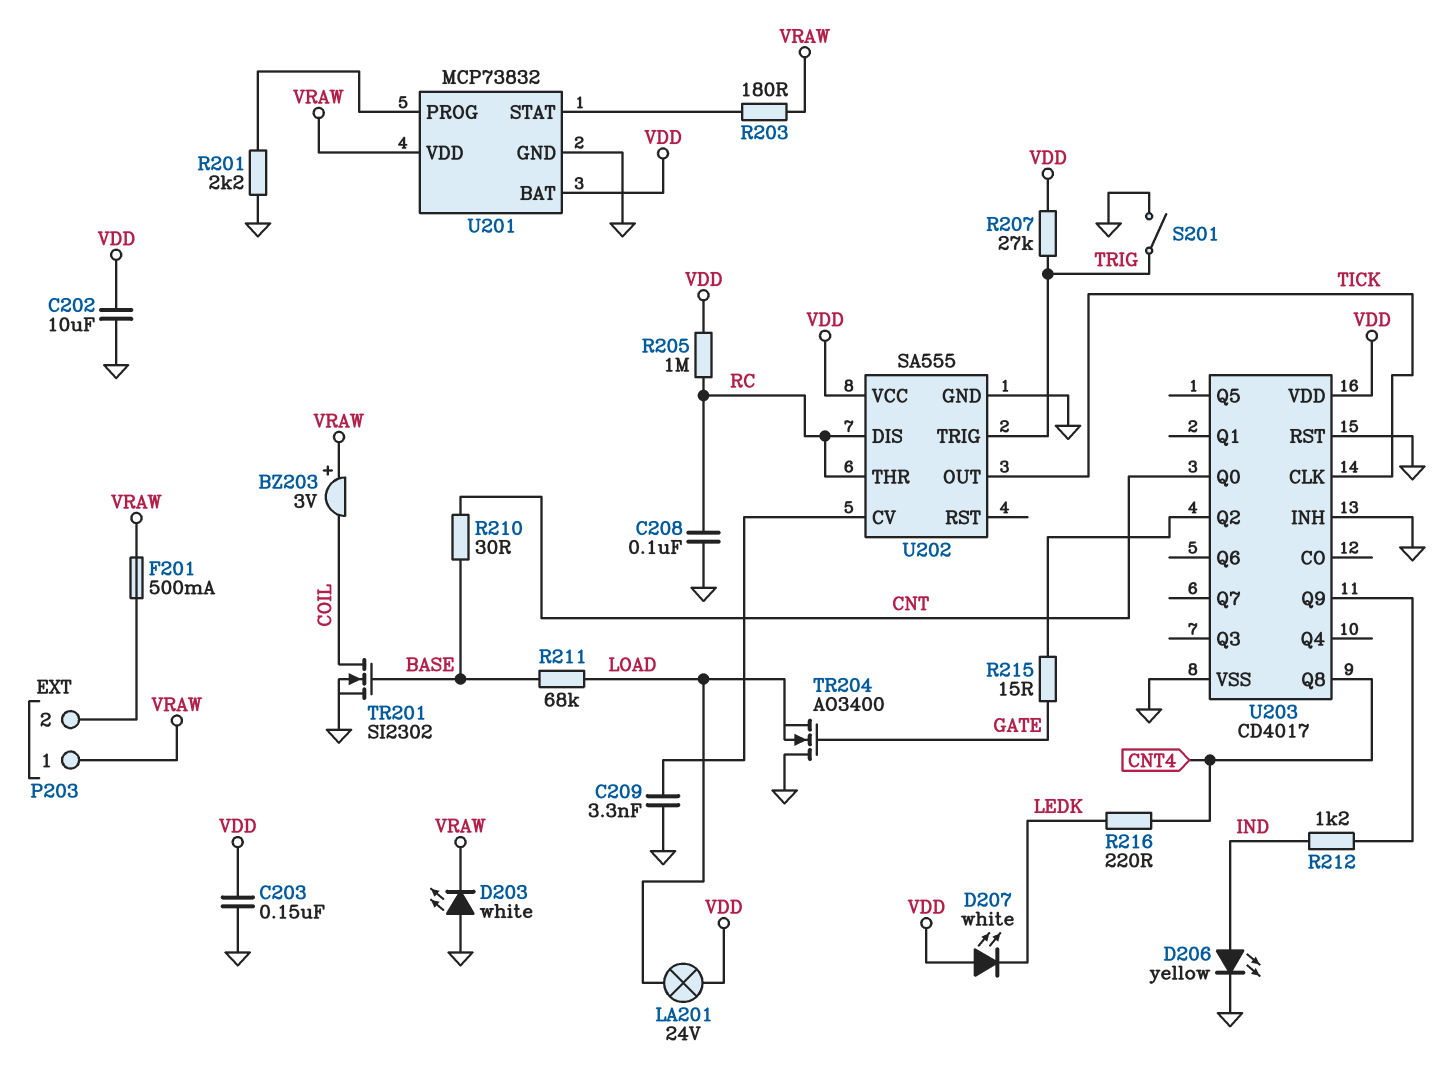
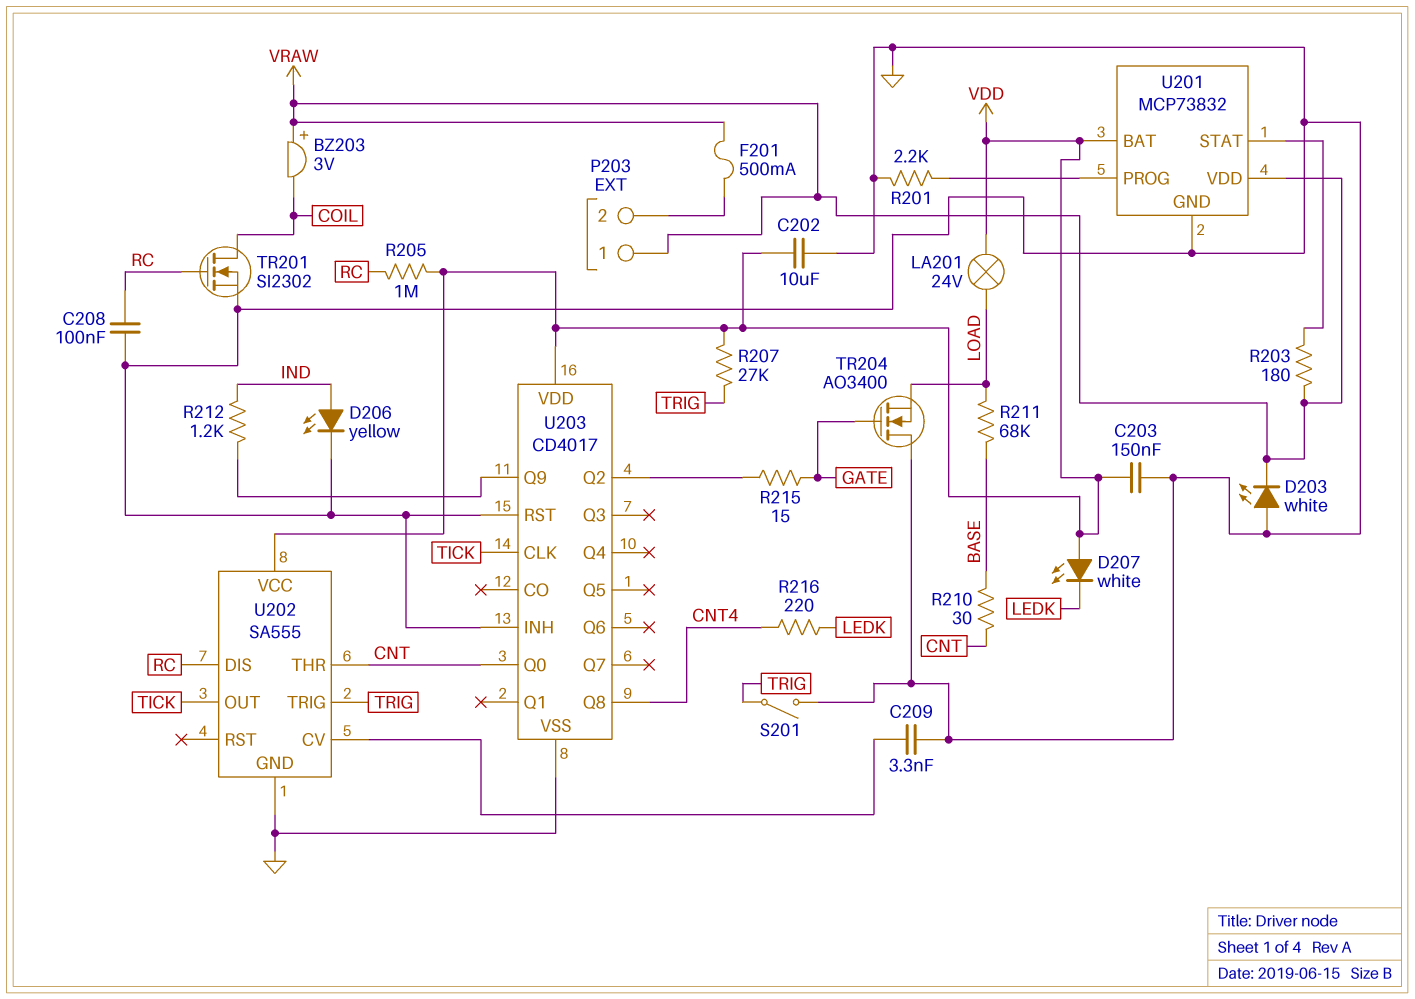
TR201: NMOS SI2302 (G BASE, D COIL, S GND) -> NMOS SI2302 (G RC, D COIL, S GND)
U202 pin THR: RC -> CNT

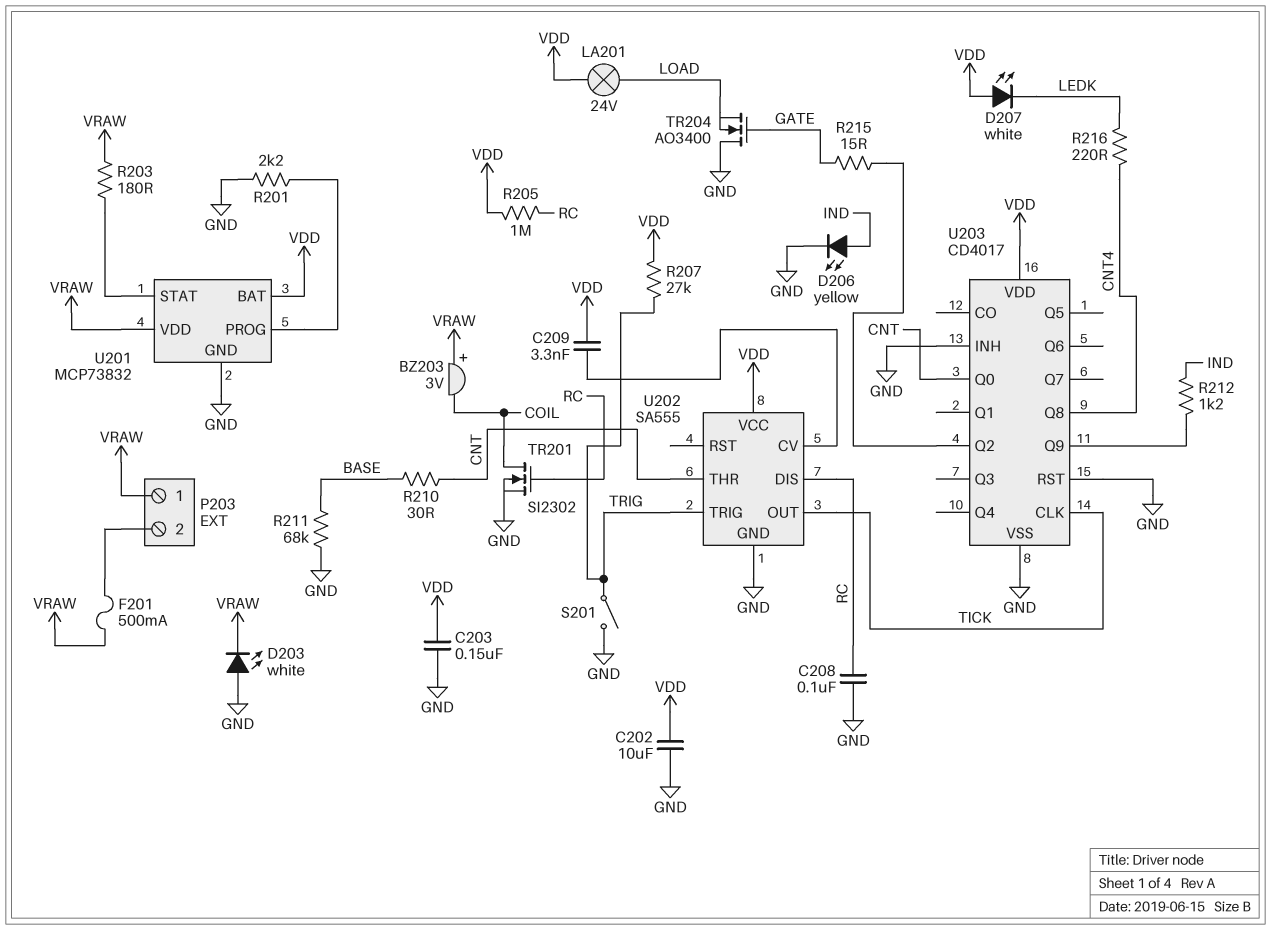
C209: 3.3nF (GND, U202/CV) -> 3.3nF (U202/CV, VDD)
R211: 68k (BASE, LOAD) -> 68k (BASE, GND)

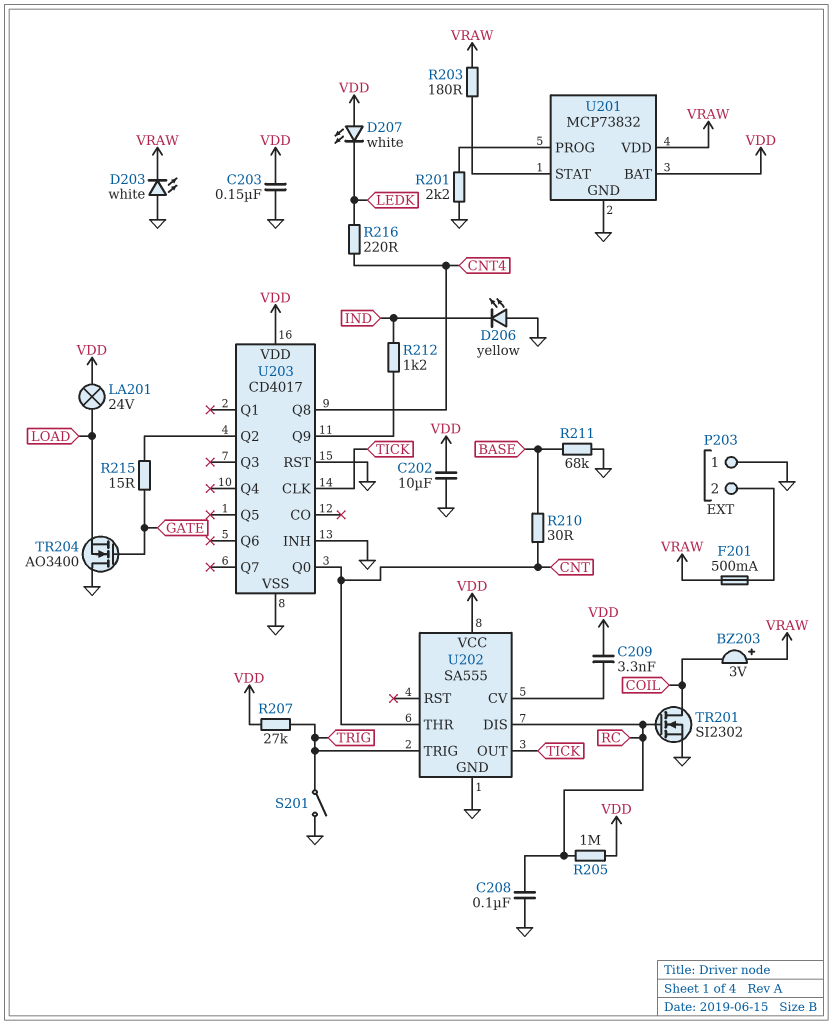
D206: LED yellow (A IND, K GND) -> LED yellow (A GND, K IND)
P203 pin 1: VRAW -> GND

